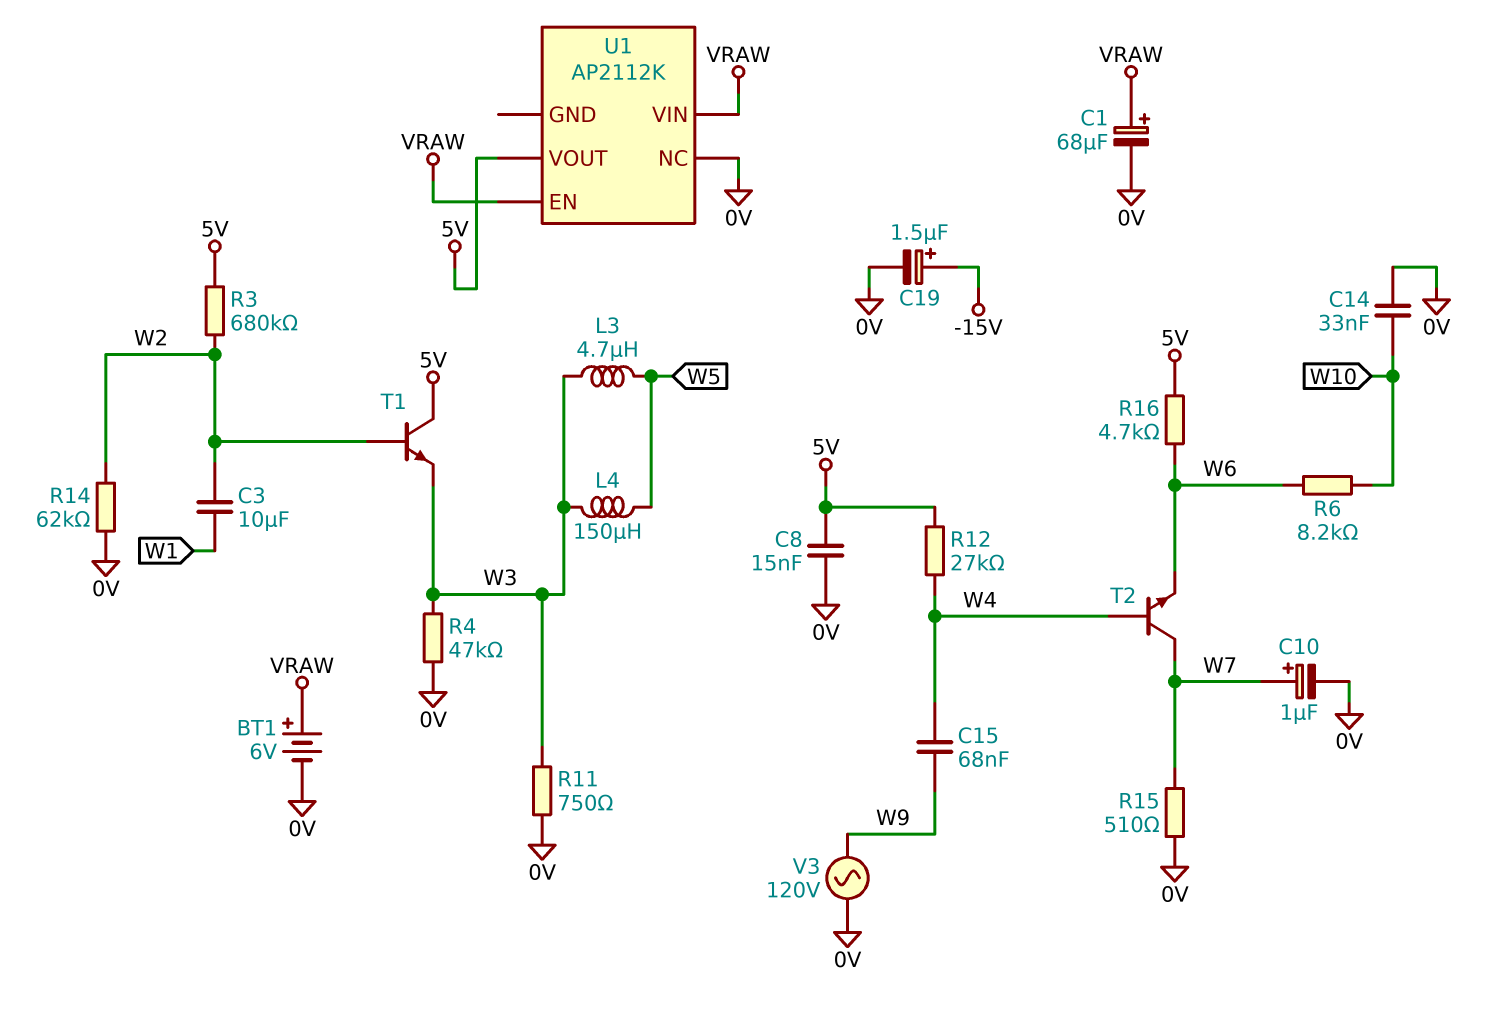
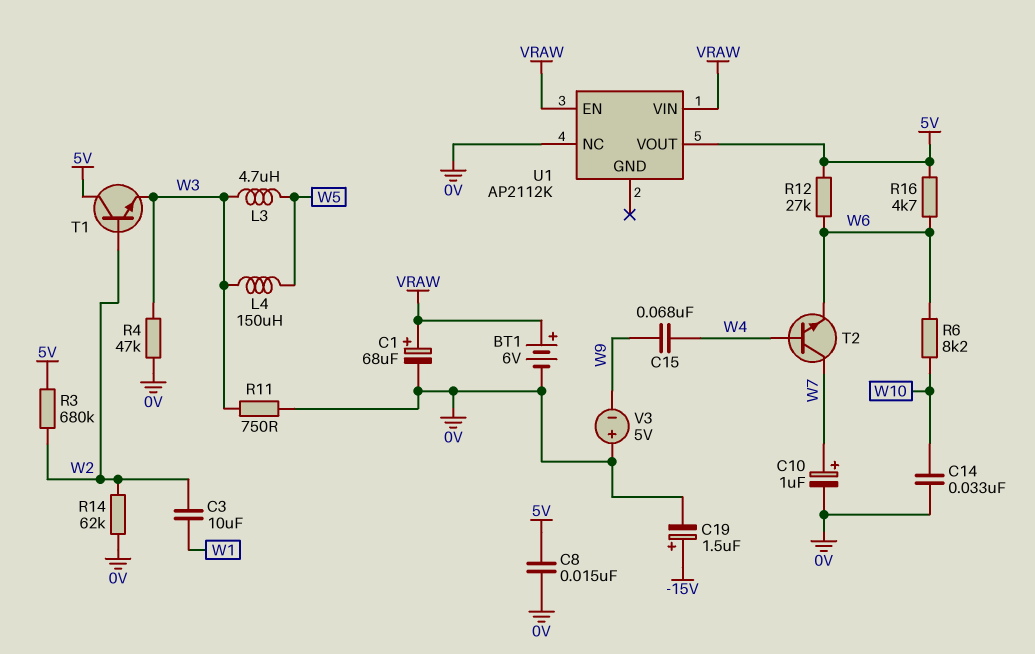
R12: 27k (5V, W4) -> 27k (5V, W6)
R15: 510 (0V, W7) -> none
V3: AC 120V (0V, W9) -> 5V (plus 0V, minus W9)

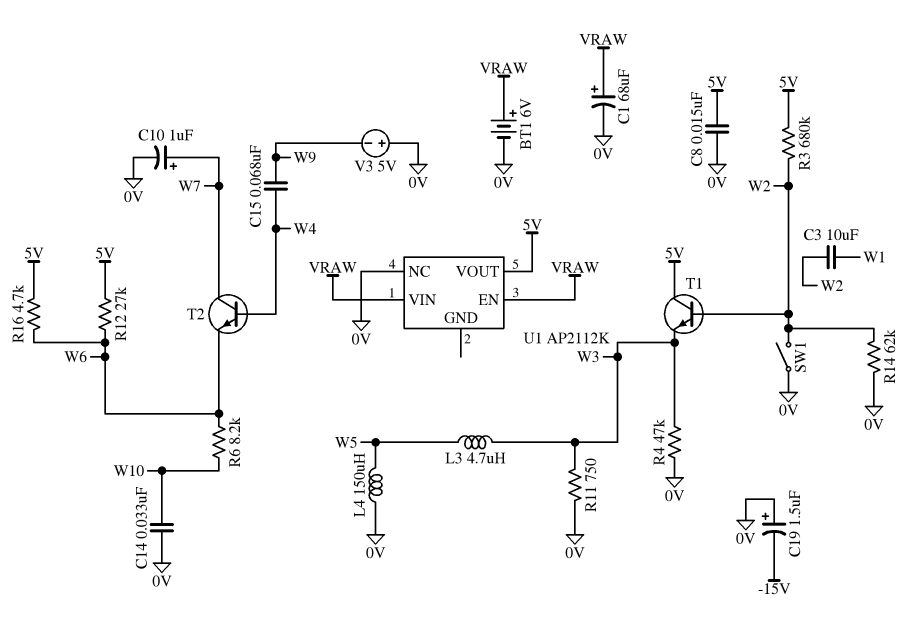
C19: 1.5uF (plus -15V, minus 0V) -> 1.5uF (plus 0V, minus -15V)
L4: 150uH (W3, W5) -> 150uH (0V, W5)
SW1: none -> switch (0V, W2)

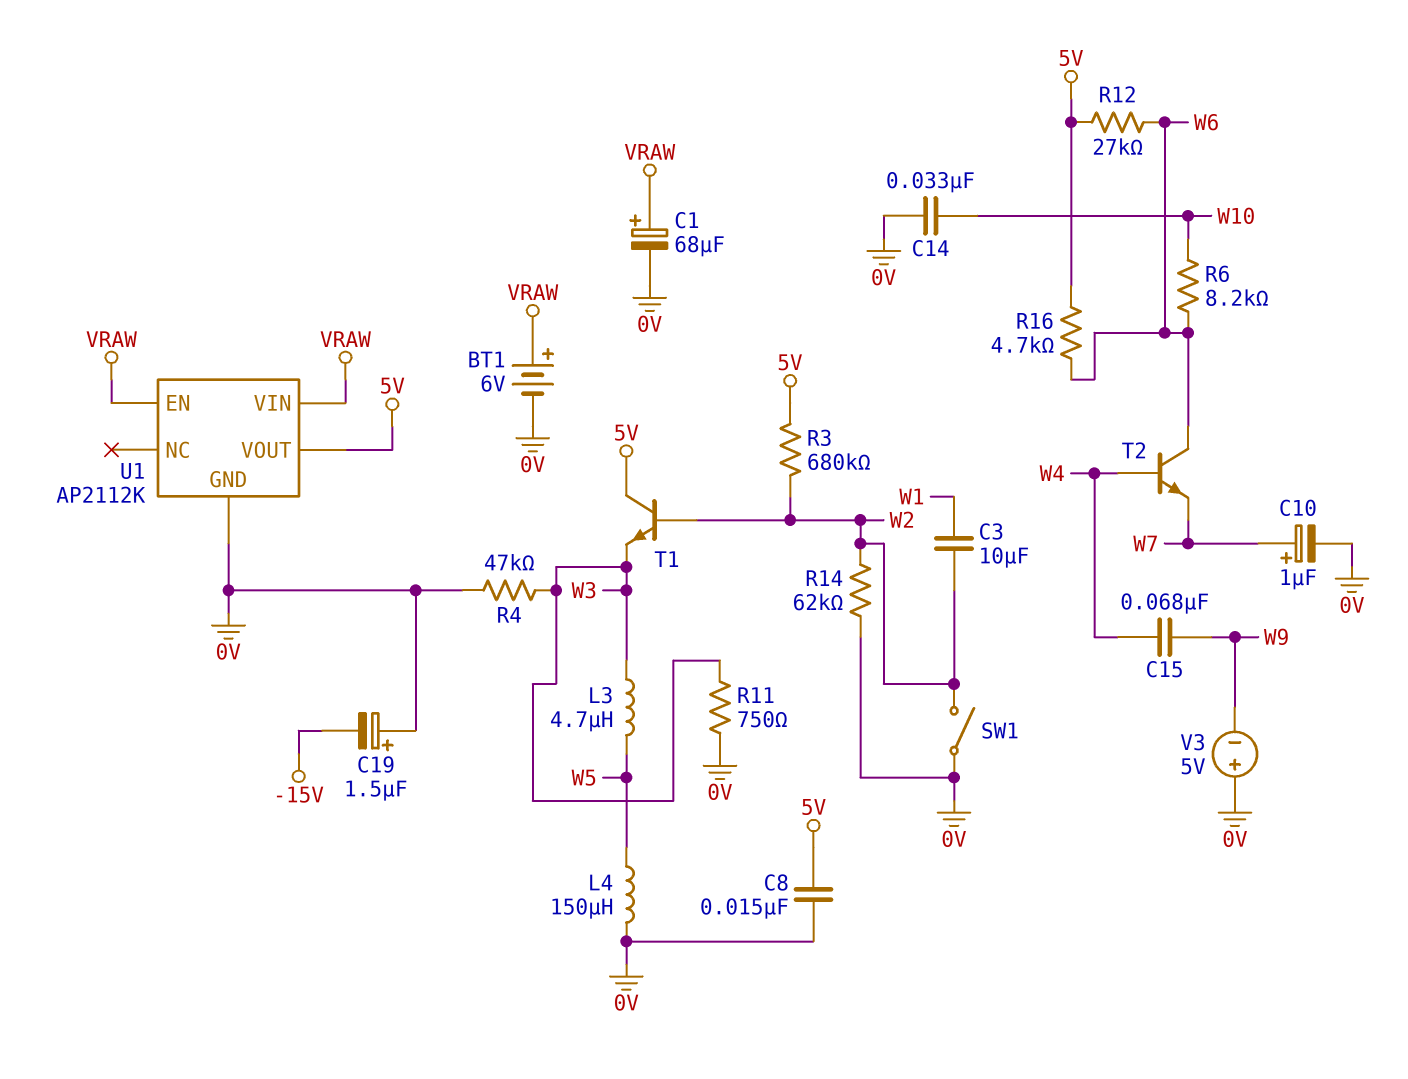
T2: NPN (B W4, C W7, E W6) -> NPN (B W4, C W6, E W7)
U1 pin GND: none -> 0V
U1 pin NC: 0V -> none

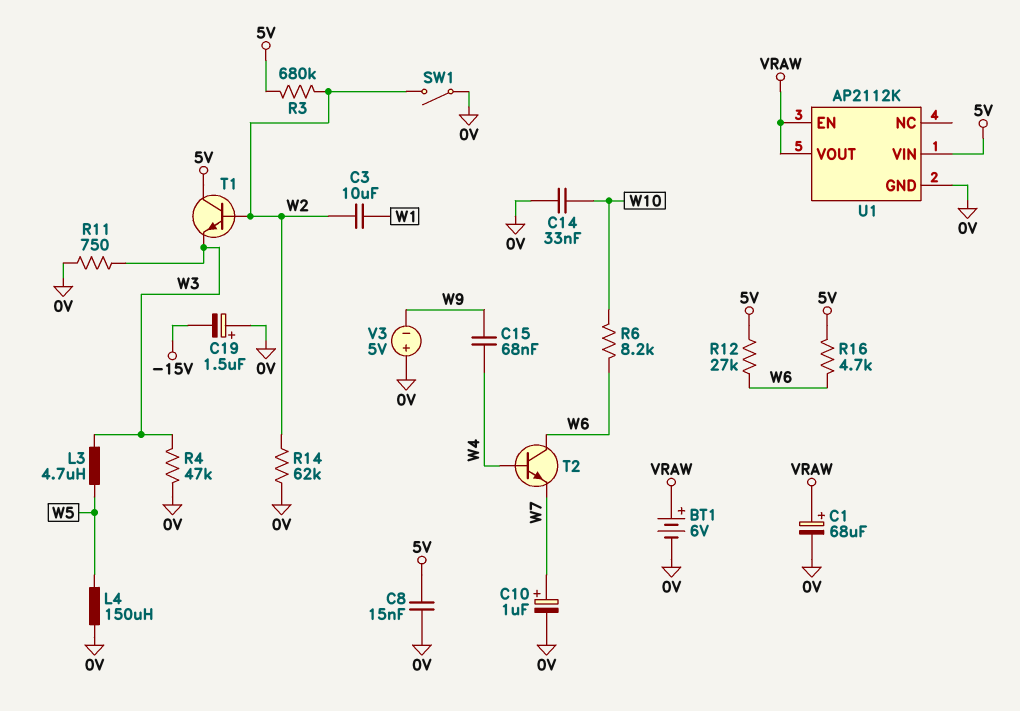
U1 pin VIN: VRAW -> 5V
U1 pin VOUT: 5V -> VRAW

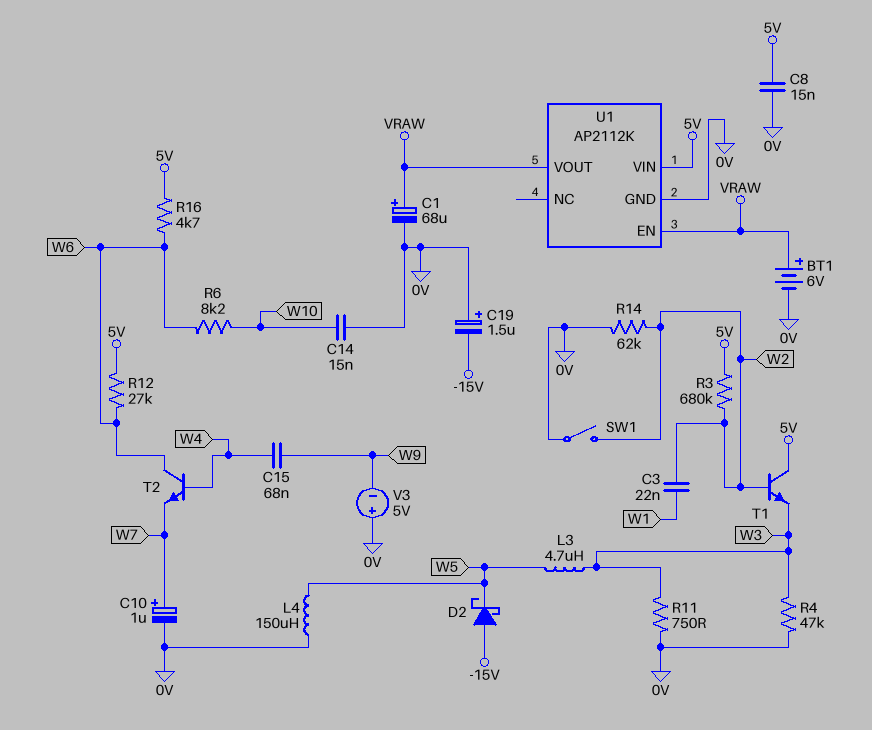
C3: 10uF (W1, W2) -> 22nF (W1, W2)
C14: 33nF (0V, W10) -> 15nF (0V, W10)
D2: none -> schottky (A -15V, K W5)

